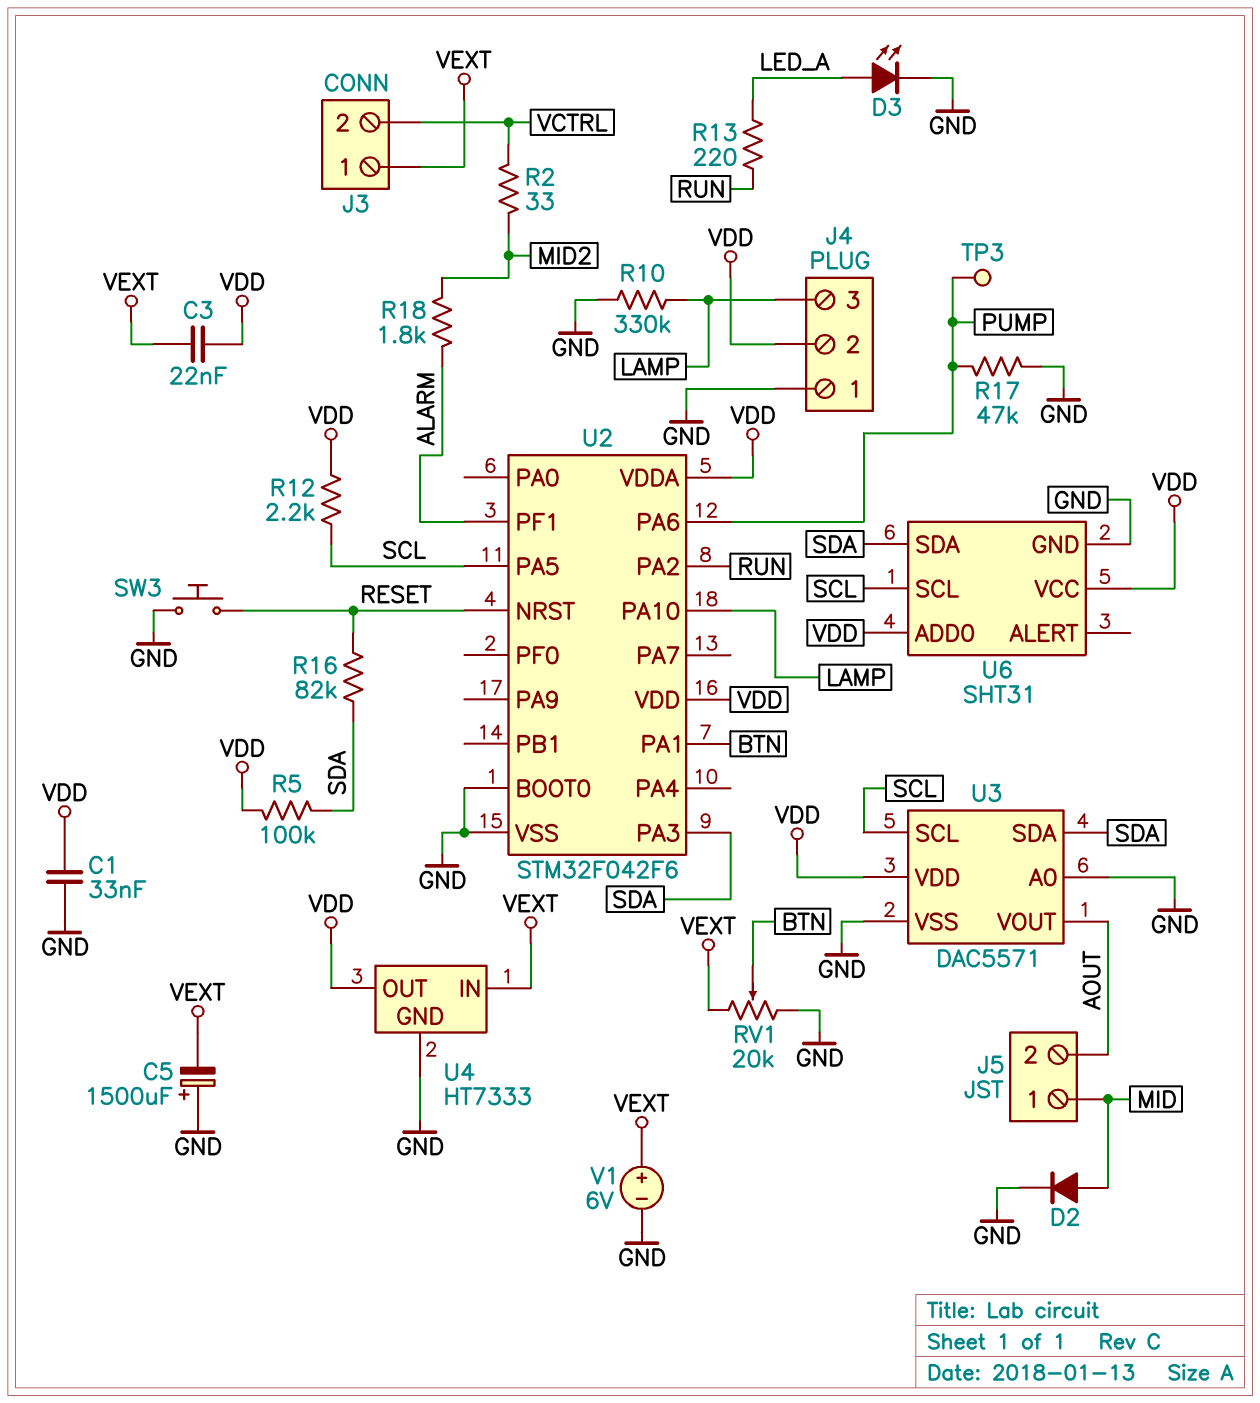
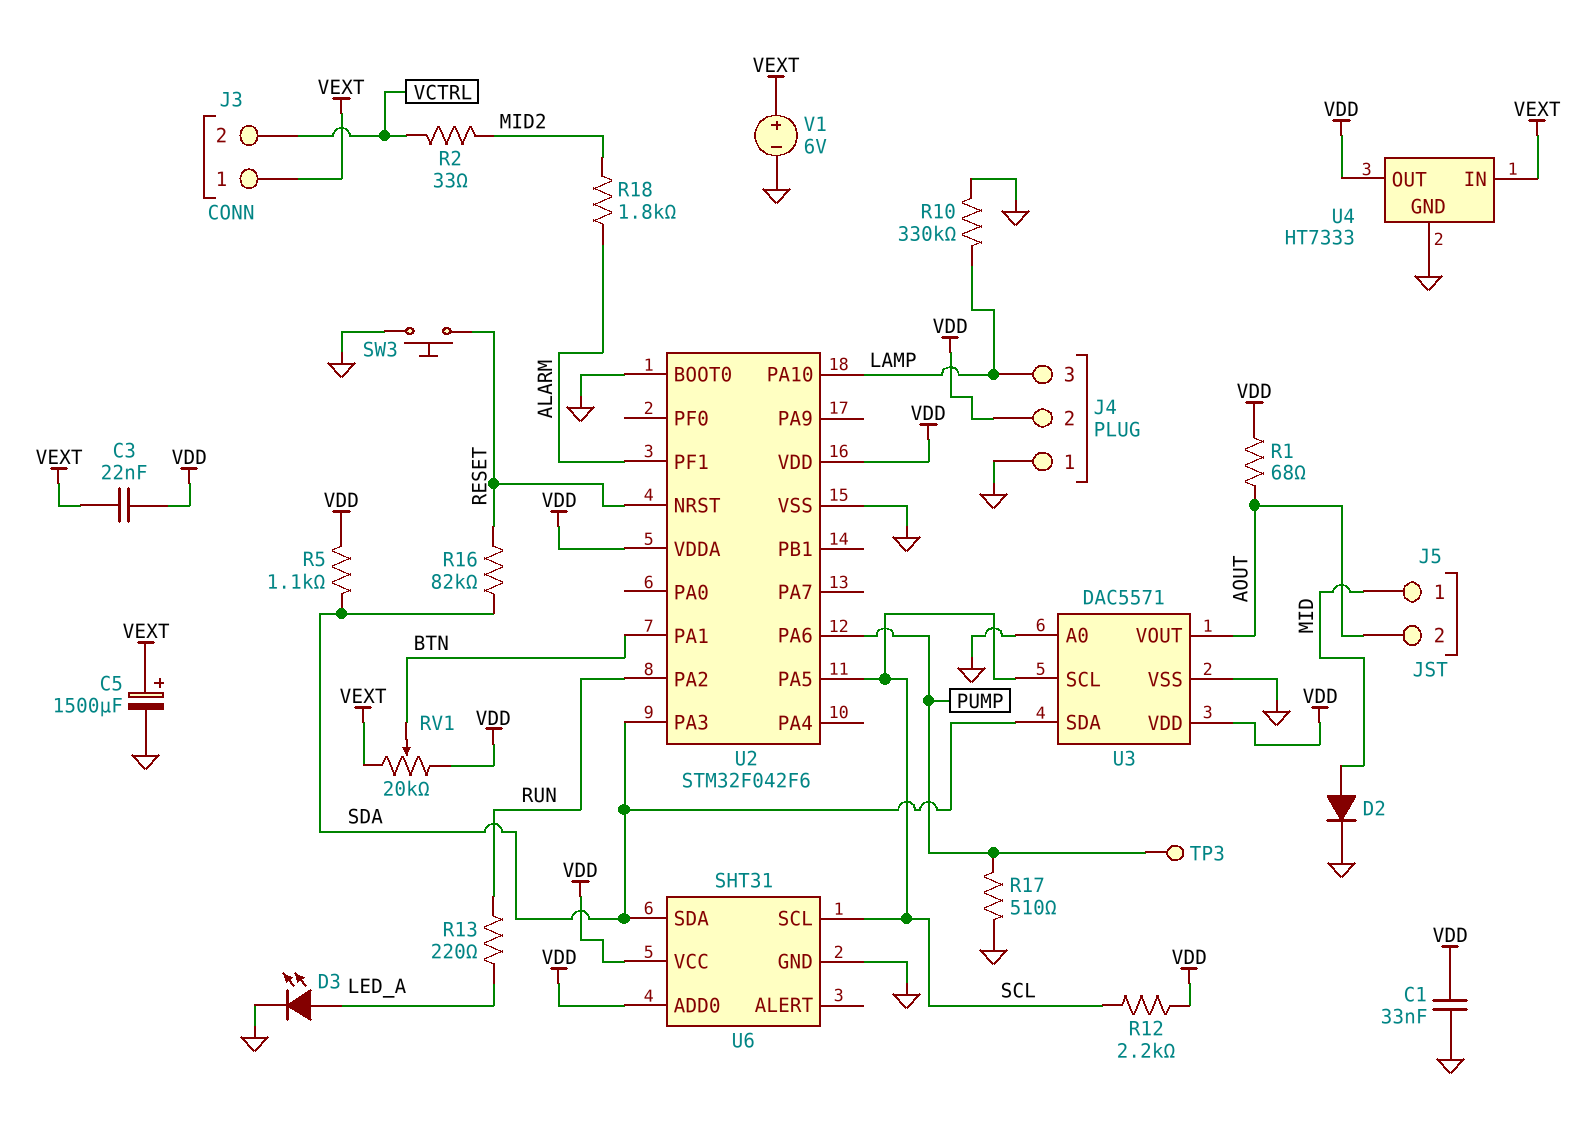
C5: 1500uF (plus GND, minus VEXT) -> 1500uF (plus VEXT, minus GND)
R1: none -> 68 (AOUT, VDD)
R5: 100k (SDA, VDD) -> 1.1k (SDA, VDD)
R17: 47k (GND, PUMP) -> 510 (GND, PUMP)
RV1: 20k (GND, VEXT, wiper BTN) -> 20k (VDD, VEXT, wiper BTN)

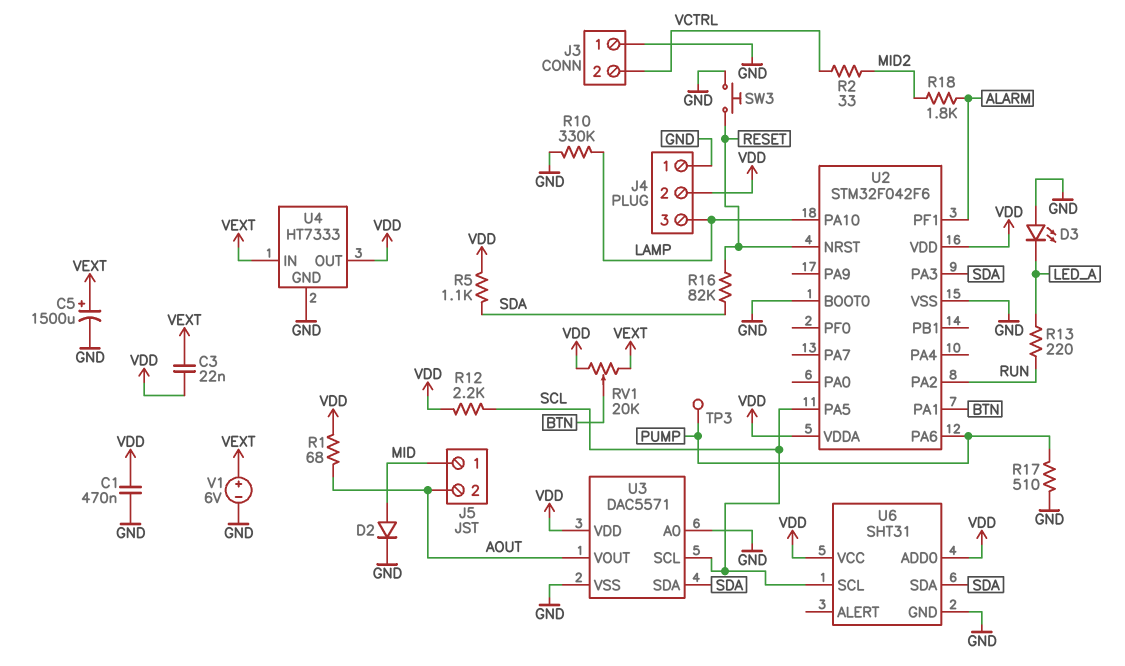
C1: 33nF (GND, VDD) -> 470nF (GND, VDD)
D3: LED (A LED_A, K GND) -> LED (A GND, K LED_A)
J3 pin 1: VEXT -> GND

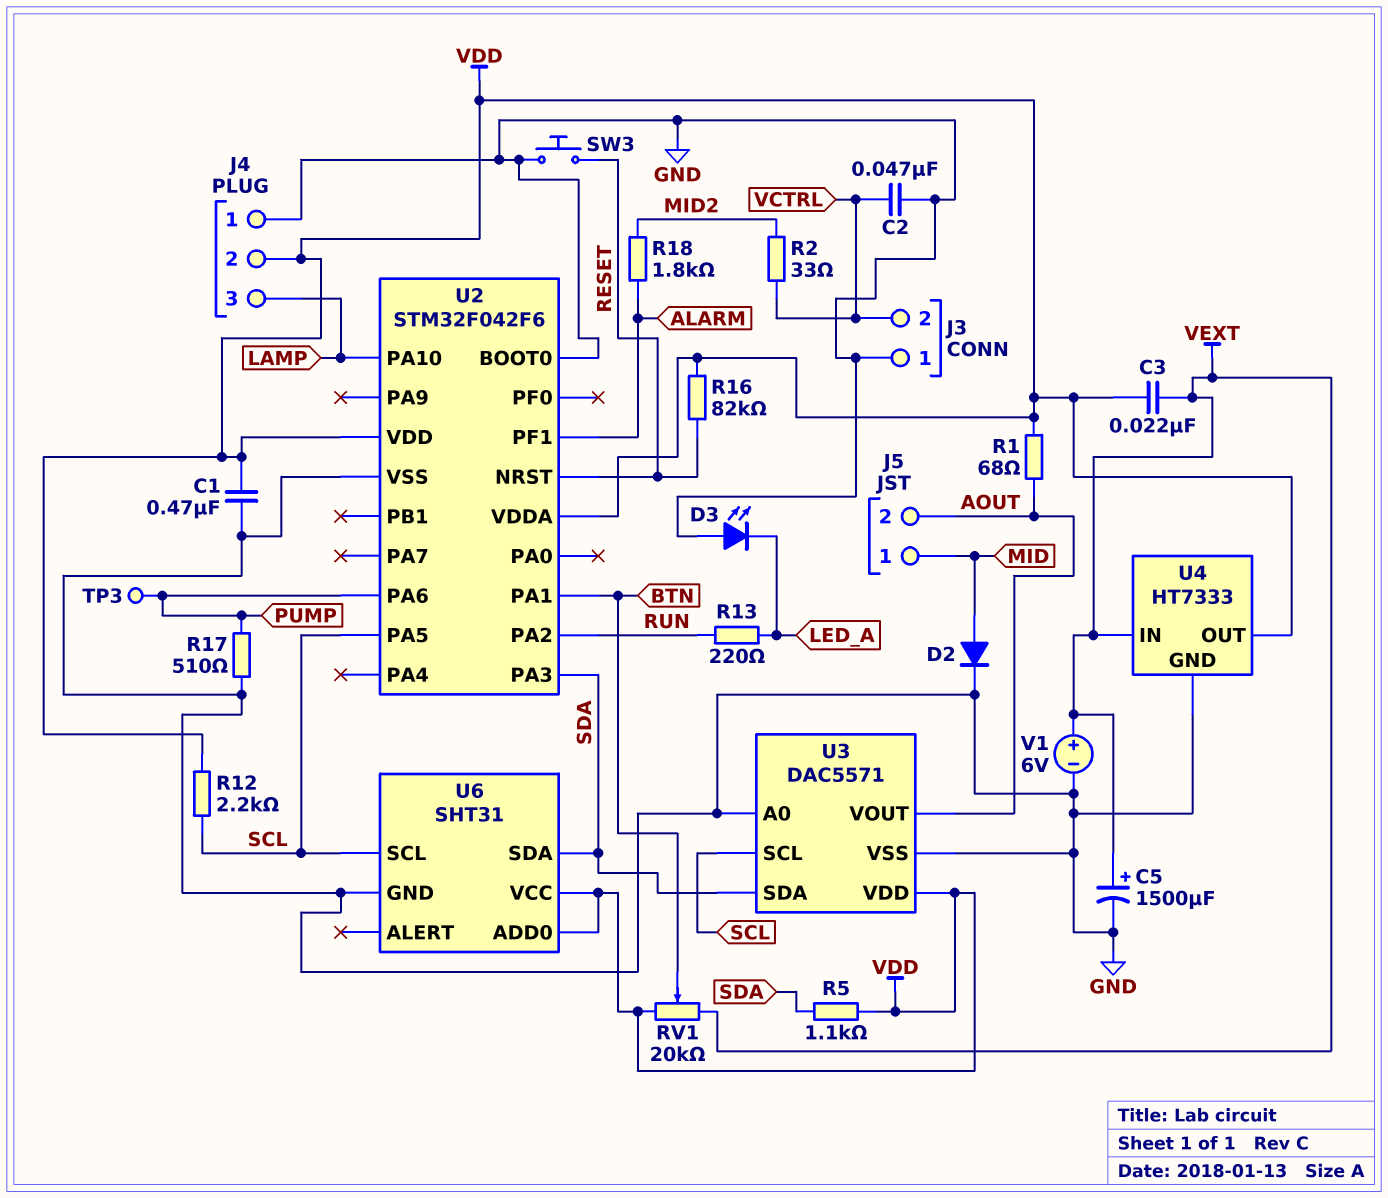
C2: none -> 47nF (GND, VCTRL)
R10: 330k (GND, LAMP) -> none
R16: 82k (RESET, SDA) -> 82k (RESET, VDD)

